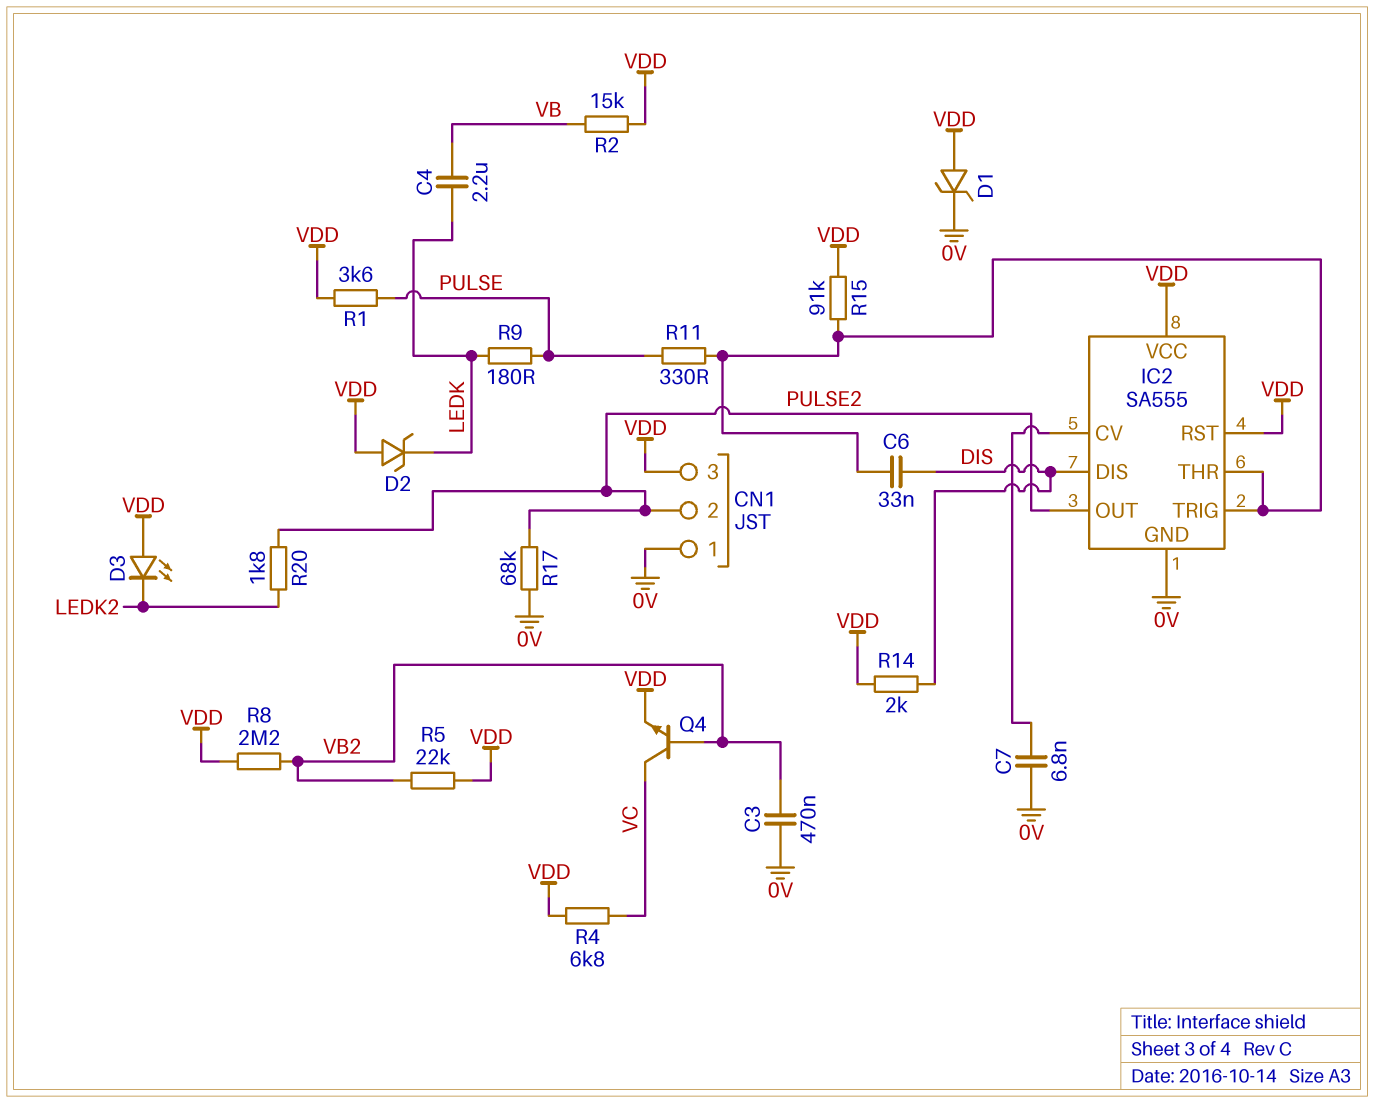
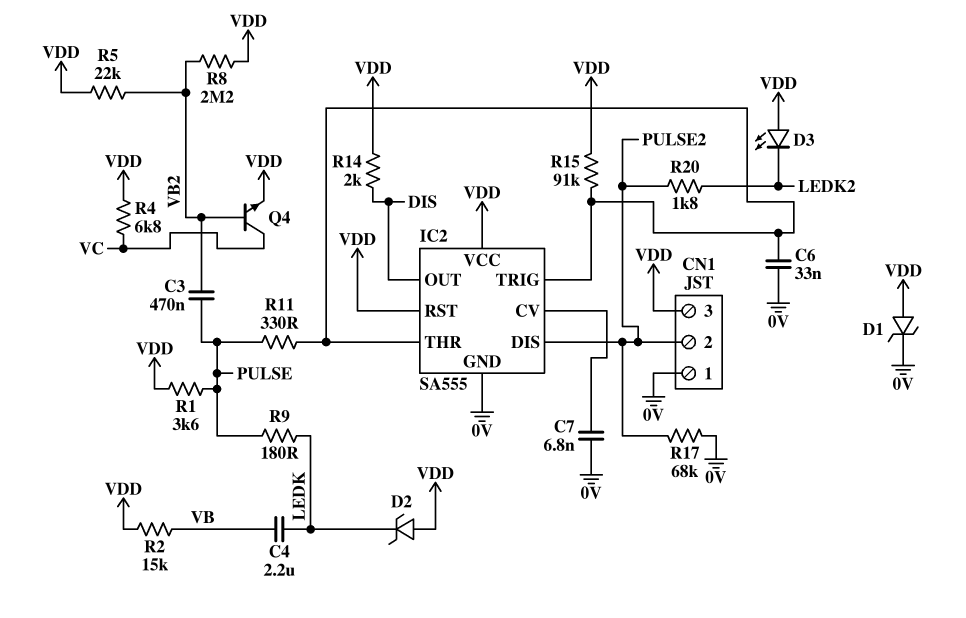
C3: 470nF (0V, VB2) -> 470nF (PULSE, VB2)
C6: 33nF (DIS, IC2/THR) -> 33nF (0V, IC2/THR)
IC2 pin DIS: DIS -> PULSE2
IC2 pin OUT: PULSE2 -> DIS

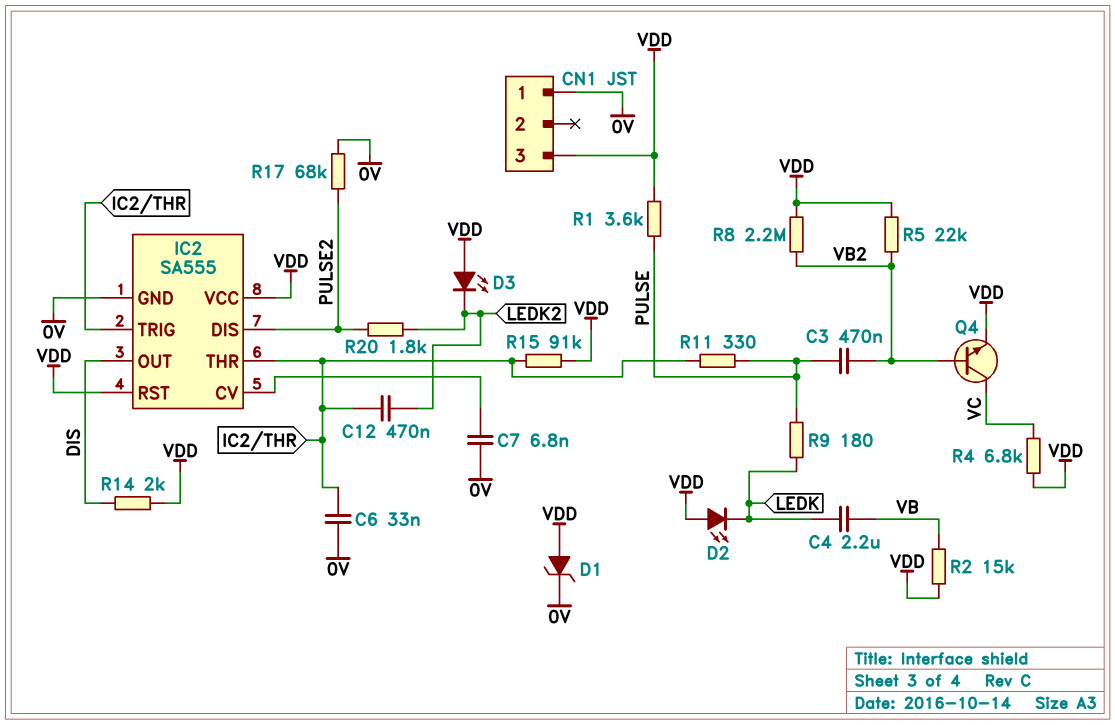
C12: none -> 470nF (IC2/THR, LEDK2)
CN1 pin 2: PULSE2 -> none
D2: zener (A VDD, K LEDK) -> LED (A VDD, K LEDK)

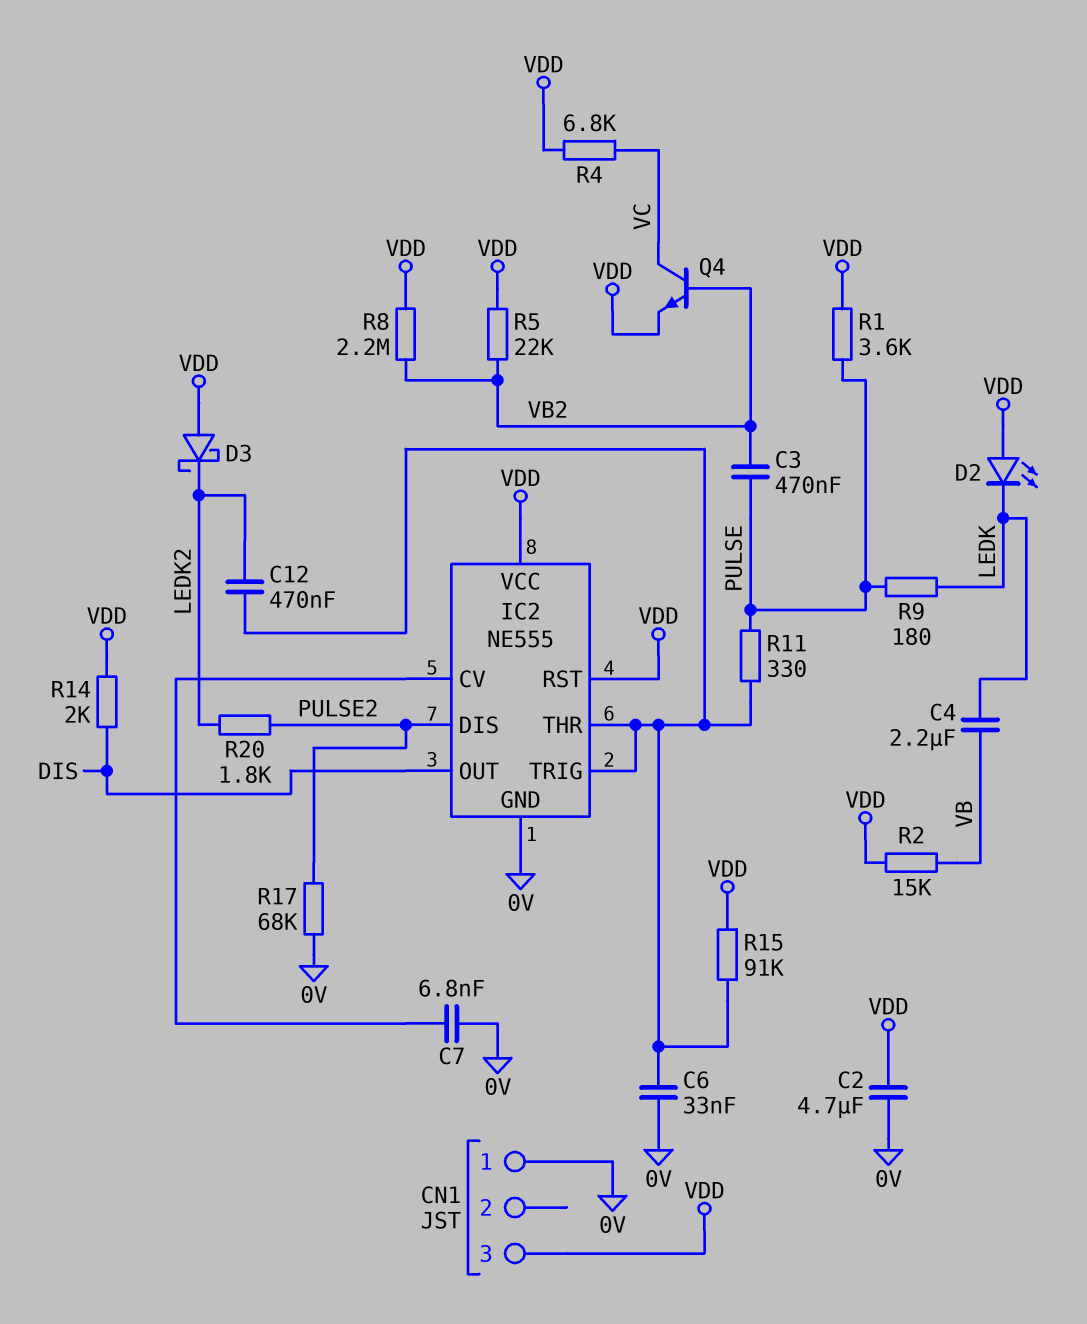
C2: none -> 4.7uF (0V, VDD)
D1: zener (A VDD, K 0V) -> none
D3: LED (A VDD, K LEDK2) -> schottky (A VDD, K LEDK2)
IC2: SA555 -> NE555

